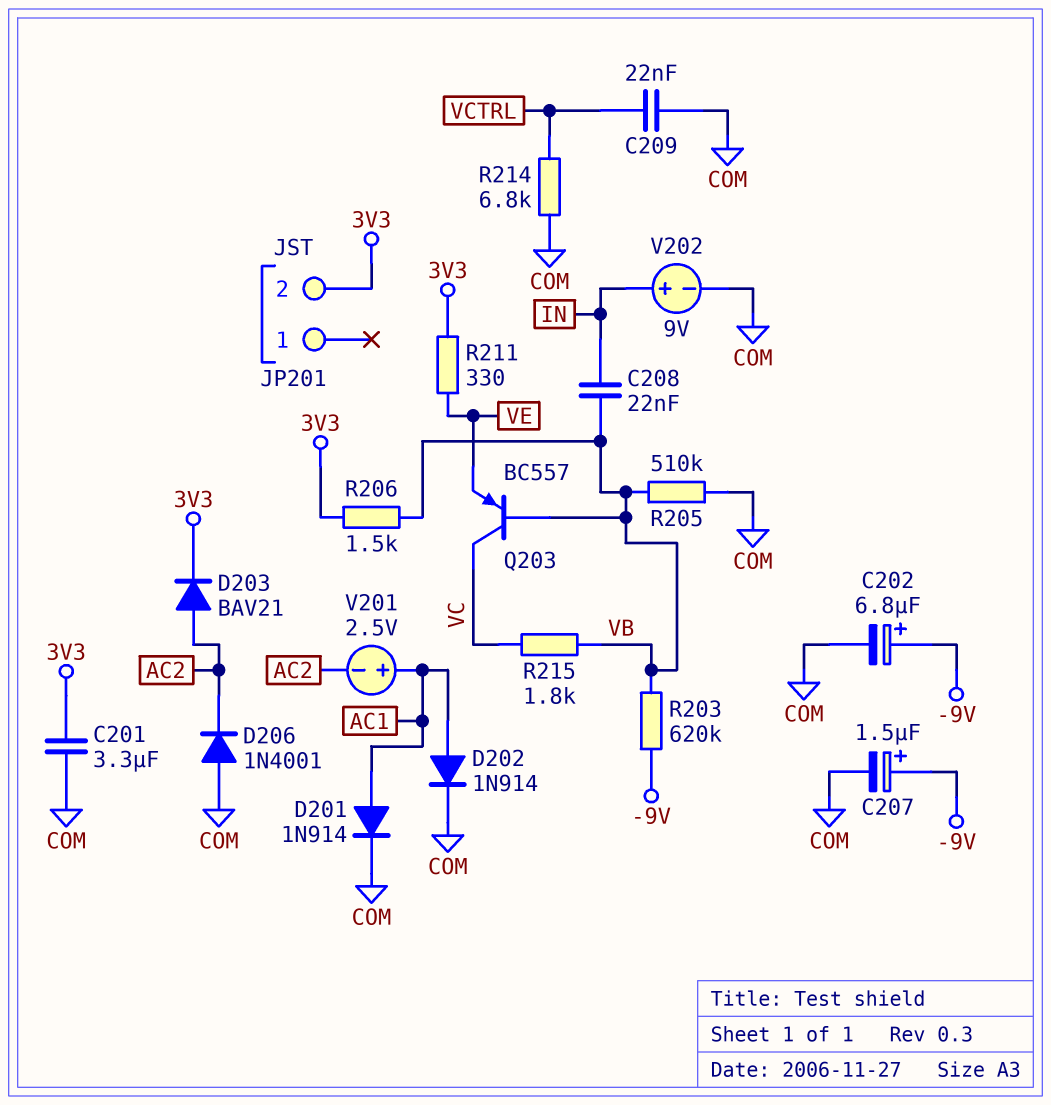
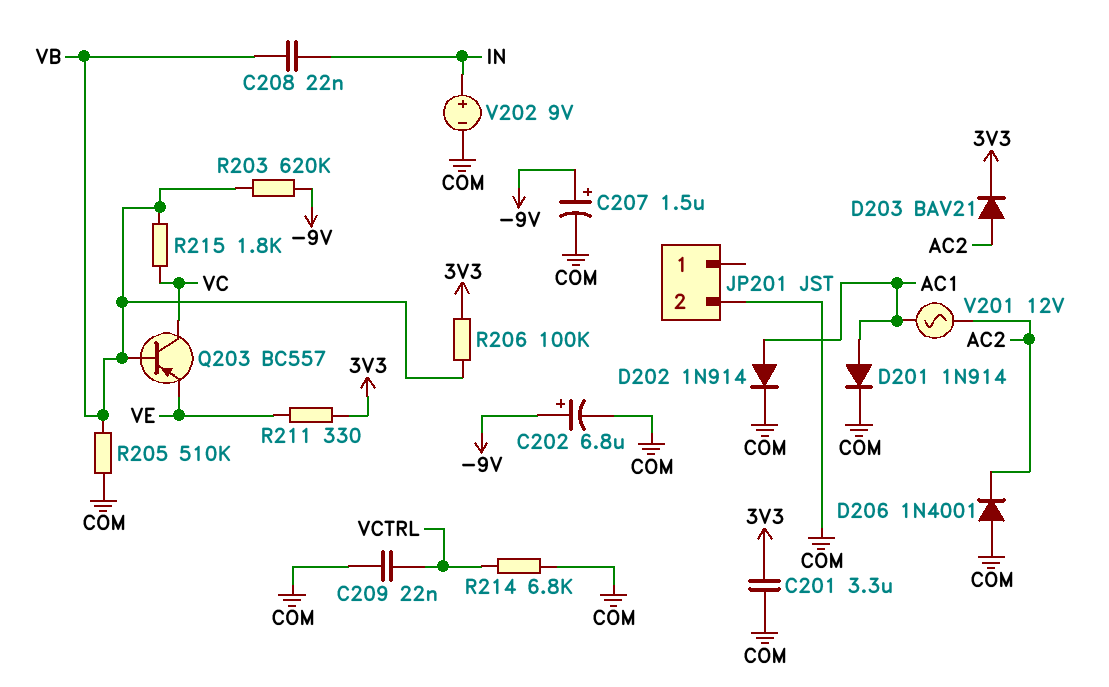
JP201 pin 2: 3V3 -> COM
R206: 1.5k (3V3, VB) -> 100k (3V3, VB)
V201: 2.5V (plus AC1, minus AC2) -> AC 12V (AC1, AC2)

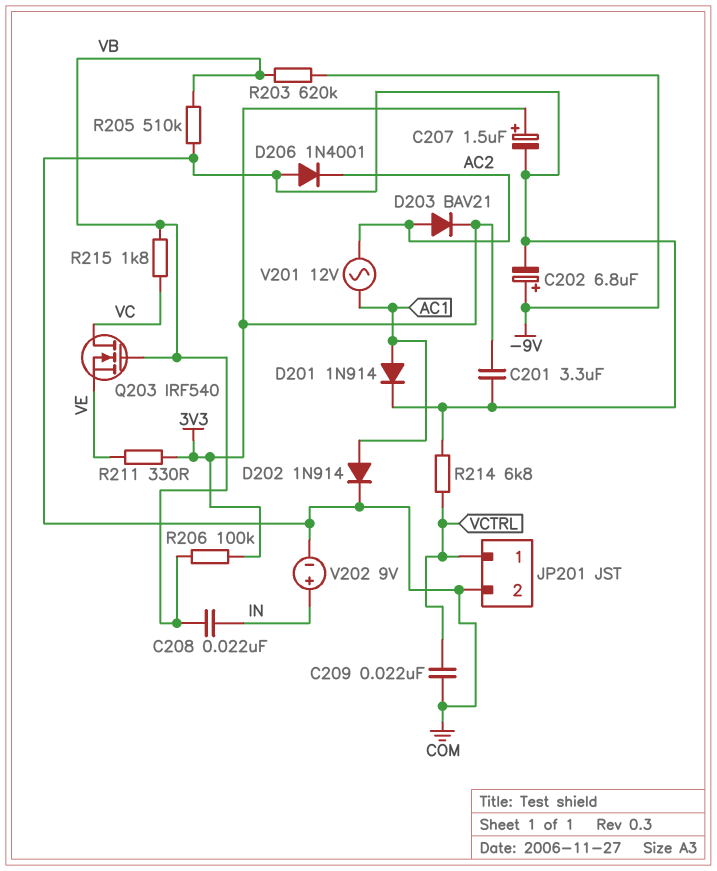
C207: 1.5uF (plus -9V, minus COM) -> 1.5uF (plus 3V3, minus COM)
JP201 pin 1: none -> VCTRL
Q203: PNP BC557 (B VB, C VC, E VE) -> NMOS IRF540 (G VB, D VC, S VE)

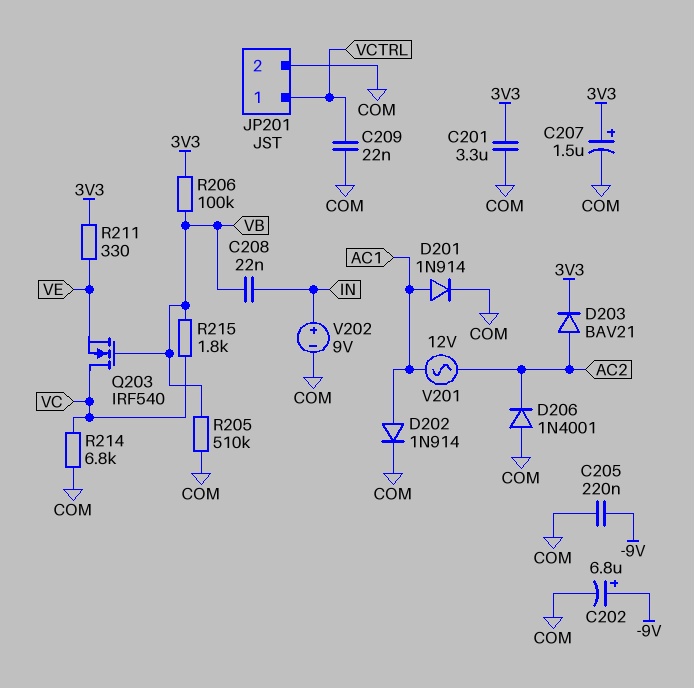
C205: none -> 220nF (-9V, COM)
R203: 620k (-9V, VB) -> none
R214: 6.8k (COM, VCTRL) -> 6.8k (COM, VC)

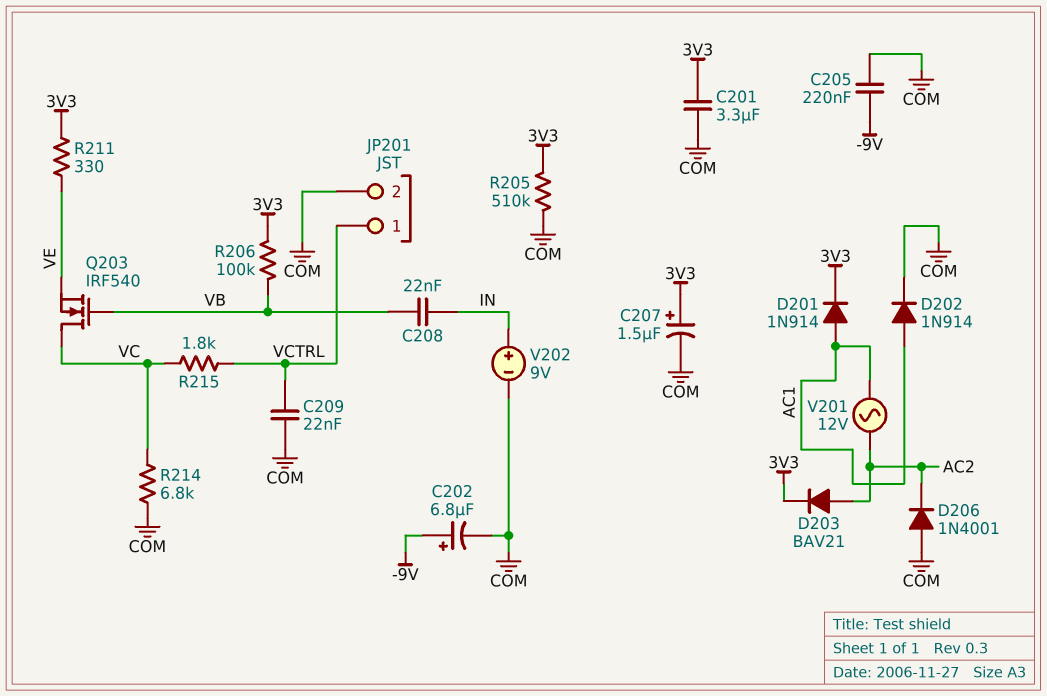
D201: diode 1N914 (A AC1, K COM) -> diode 1N914 (A AC1, K 3V3)
R205: 510k (COM, VB) -> 510k (3V3, COM)
R215: 1.8k (VB, VC) -> 1.8k (VC, VCTRL)

